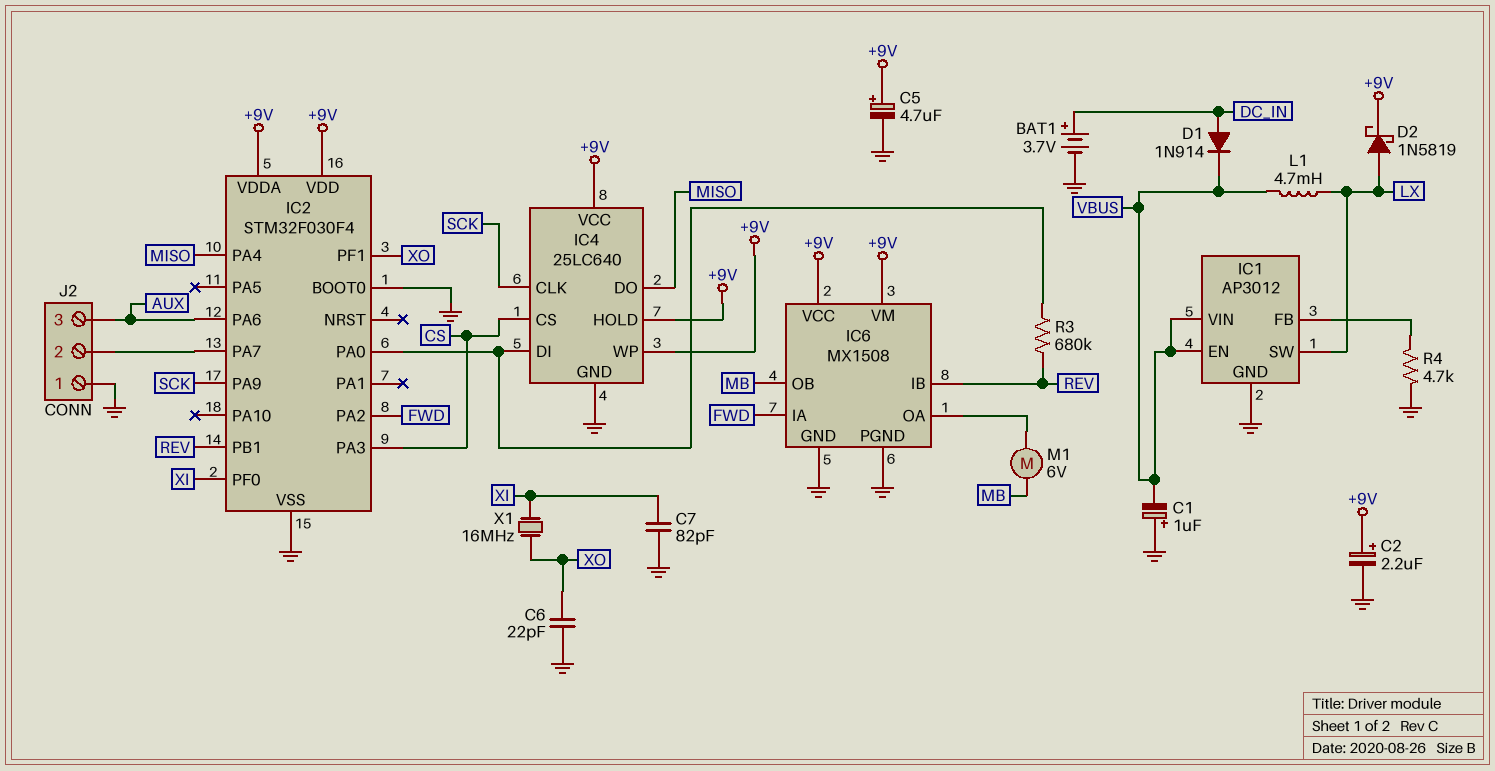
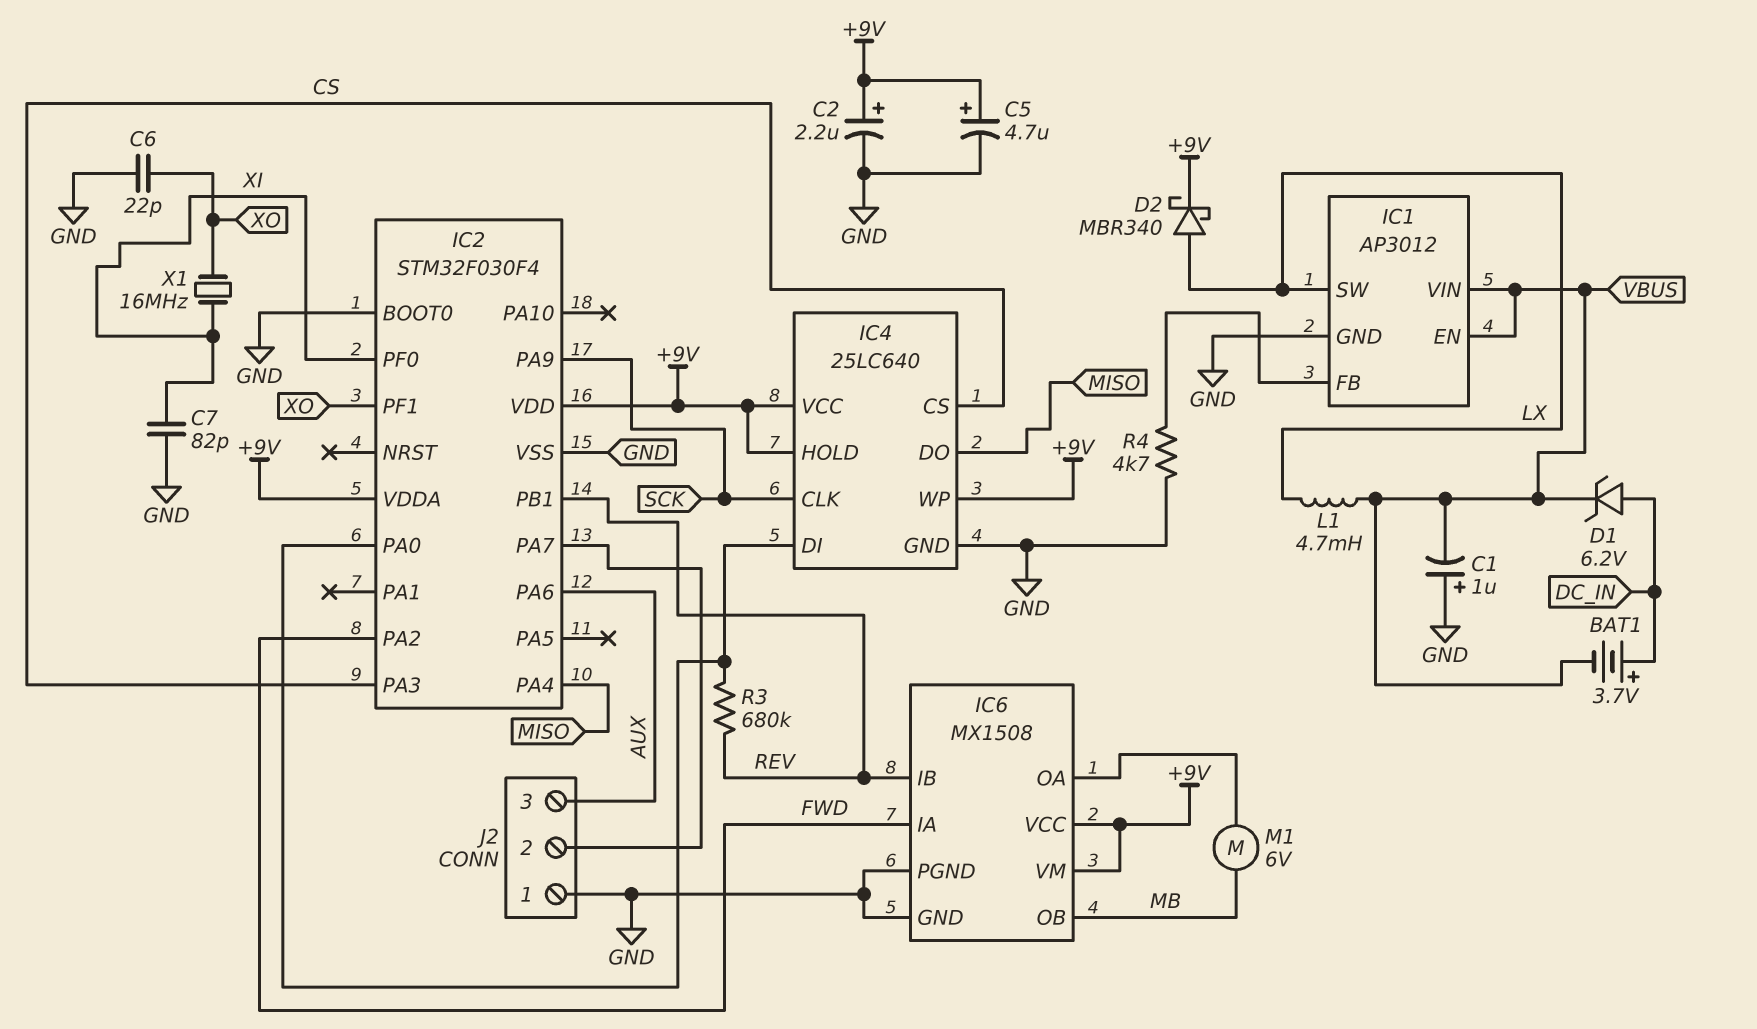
BAT1: 3.7V (plus DC_IN, minus GND) -> 3.7V (plus DC_IN, minus VBUS)
D1: diode 1N914 (A DC_IN, K VBUS) -> zener 6.2V (A DC_IN, K VBUS)
D2: schottky 1N5819 (A LX, K +9V) -> schottky MBR340 (A LX, K +9V)

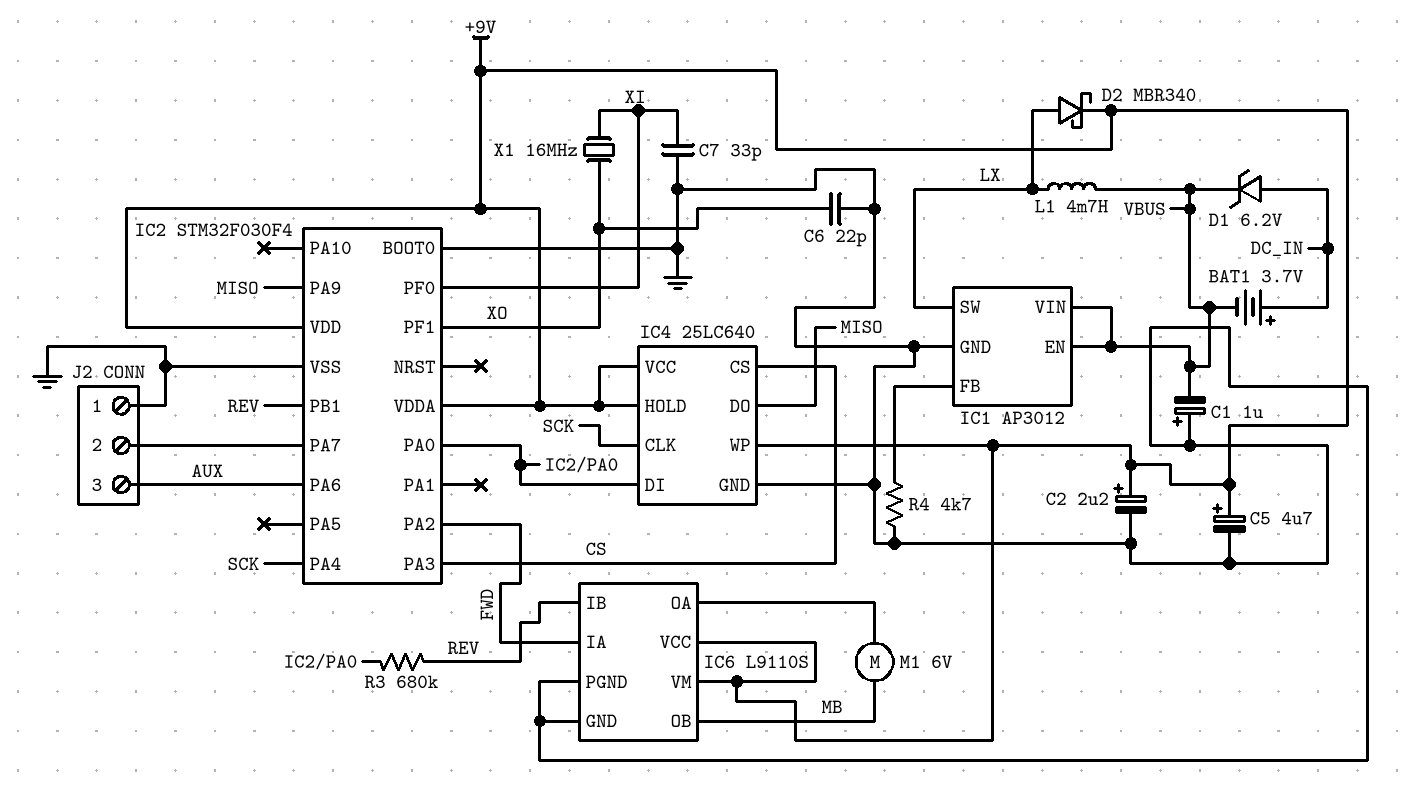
C7: 82pF (GND, XI) -> 33pF (GND, XI)
IC2 pin PA4: MISO -> SCK
IC2 pin PA9: SCK -> MISO
IC6: MX1508 -> L9110S

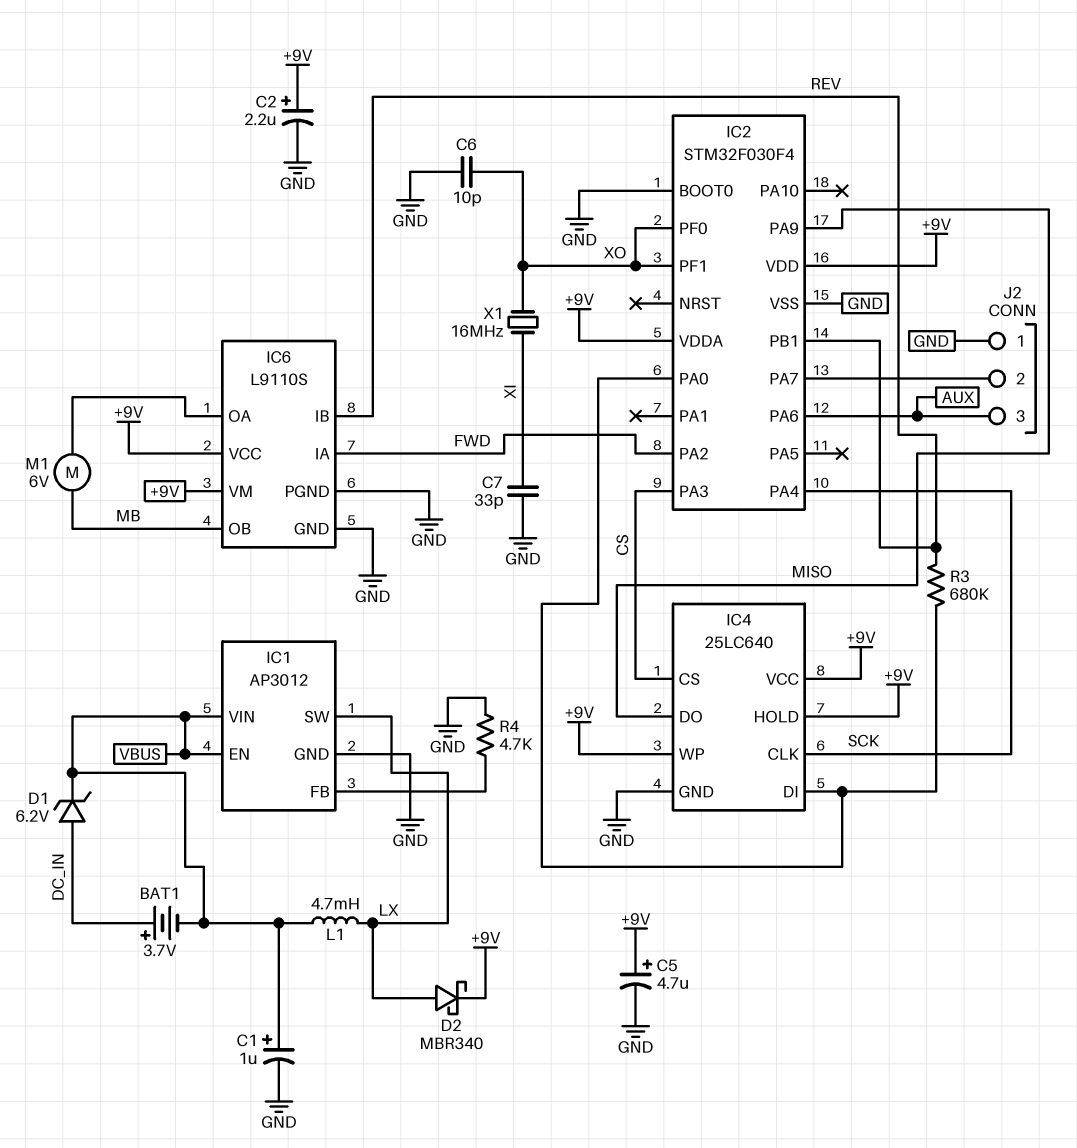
C1: 1uF (plus GND, minus VBUS) -> 1uF (plus VBUS, minus GND)
C6: 22pF (GND, XO) -> 10pF (GND, XO)
IC2 pin PF0: XI -> XO

